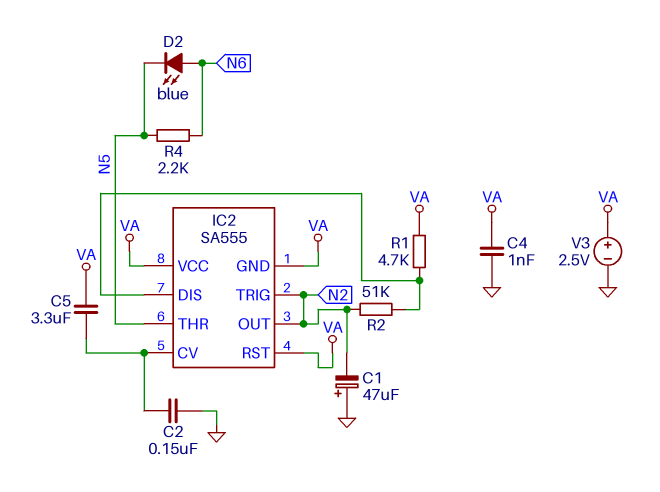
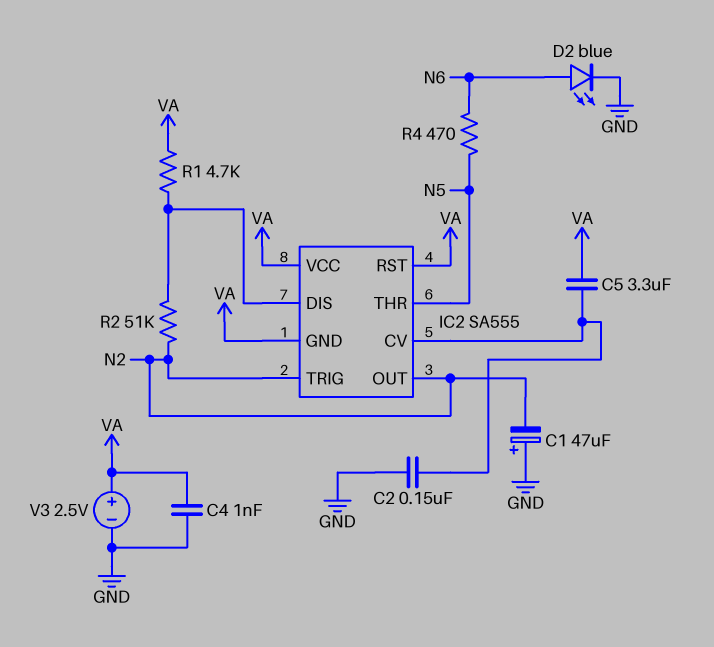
D2: LED blue (A N6, K N5) -> LED blue (A N6, K GND)
R4: 2.2k (N5, N6) -> 470 (N5, N6)

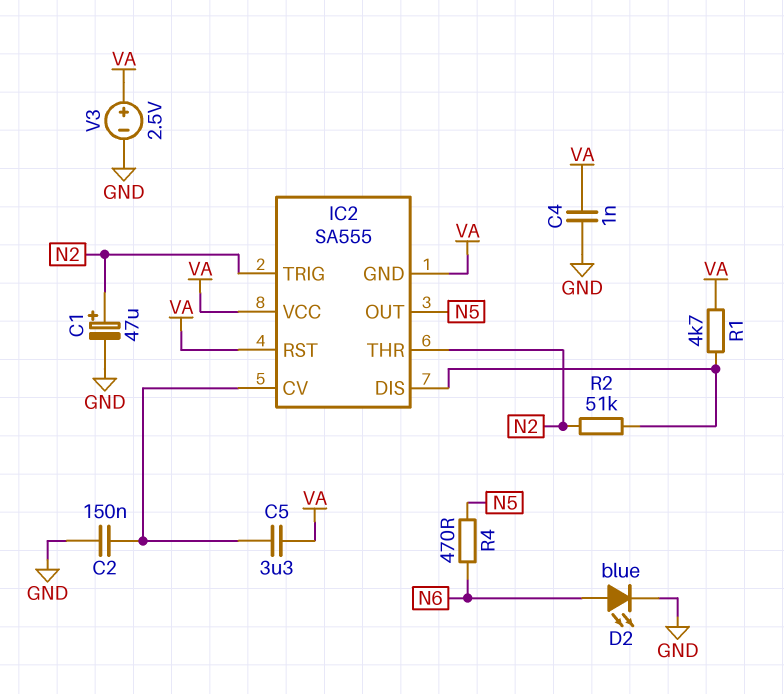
C1: 47uF (plus GND, minus N2) -> 47uF (plus N2, minus GND)
IC2 pin OUT: N2 -> N5
IC2 pin THR: N5 -> N2

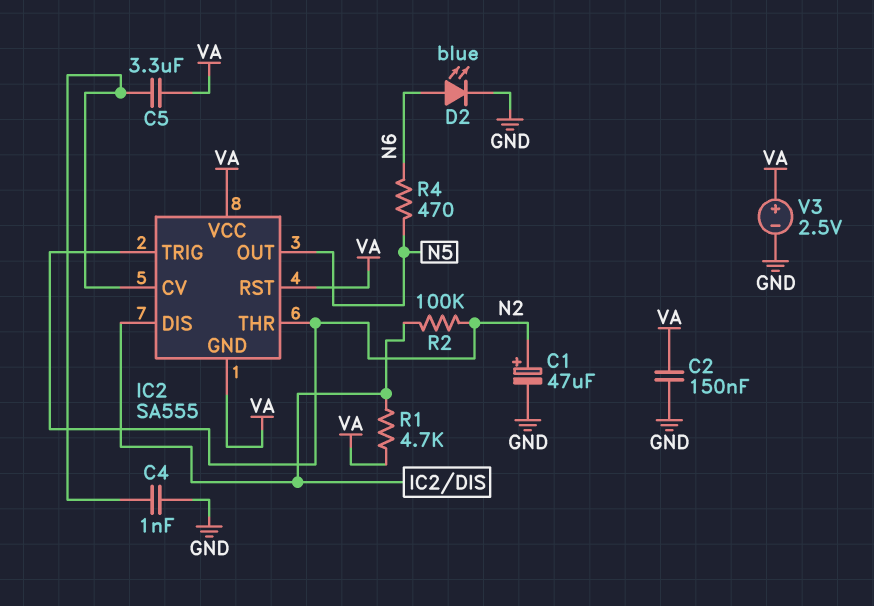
C2: 150nF (GND, IC2/CV) -> 150nF (GND, VA)
C4: 1nF (GND, VA) -> 1nF (GND, IC2/CV)
R2: 51k (IC2/DIS, N2) -> 100k (IC2/DIS, N2)

